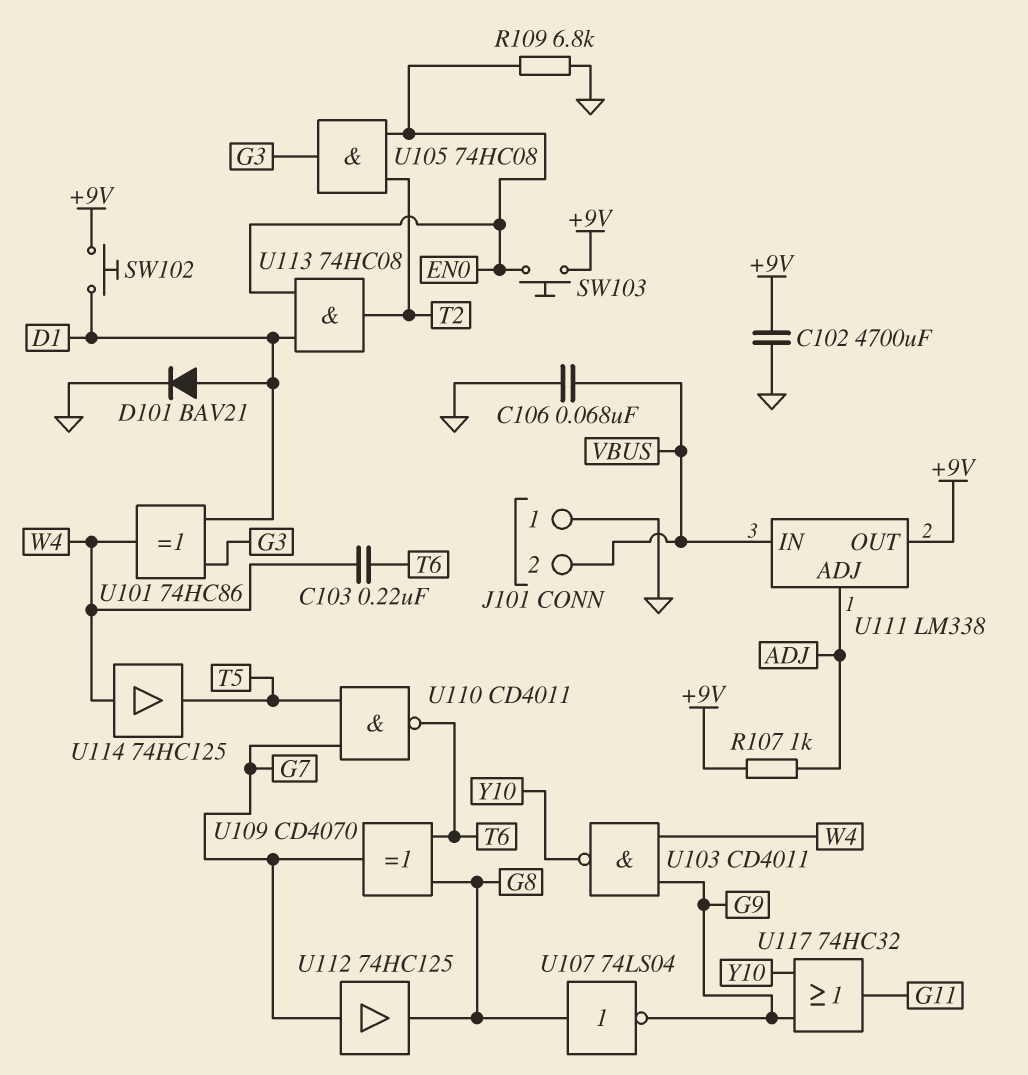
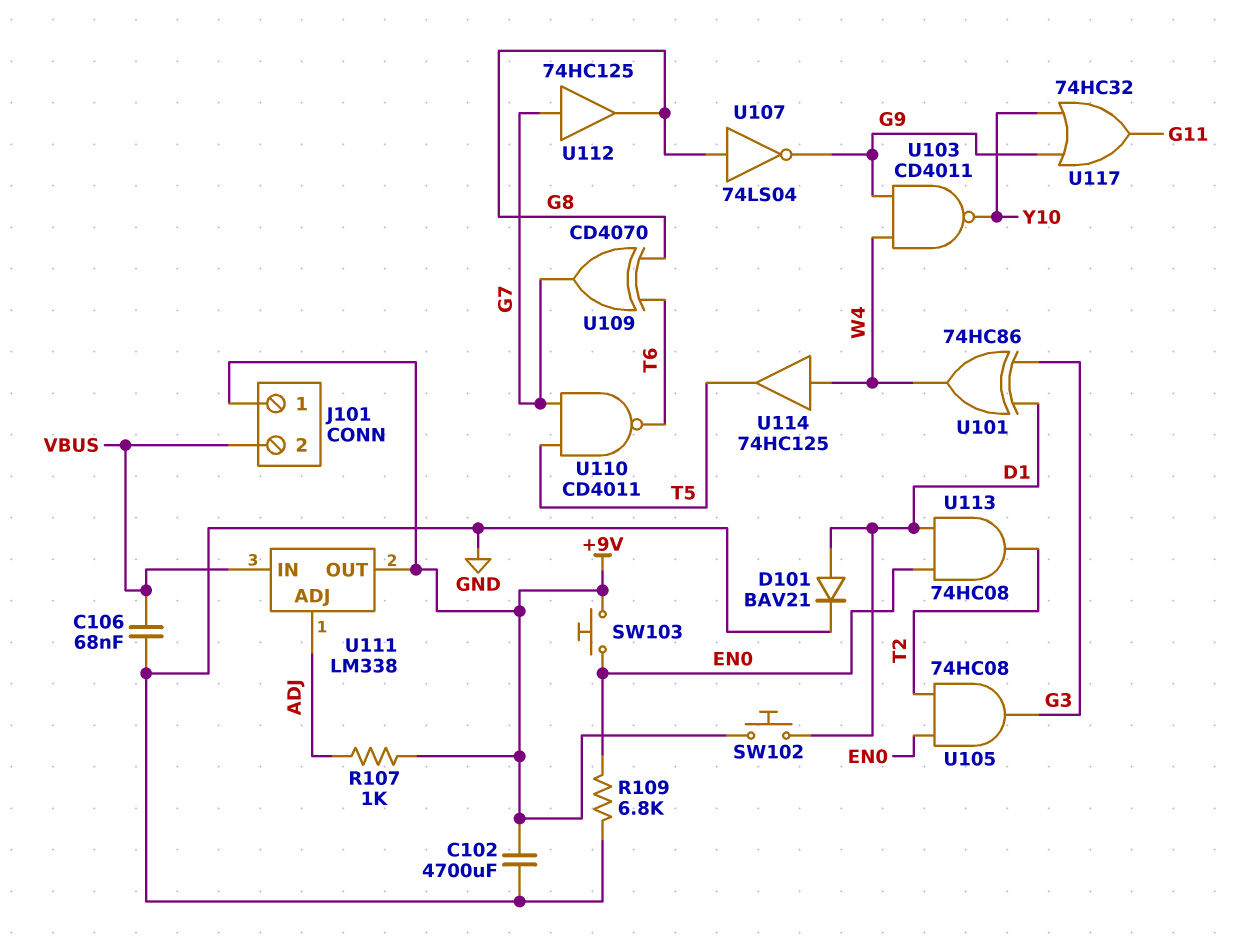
C103: 220nF (T6, W4) -> none
J101 pin 1: GND -> +9V

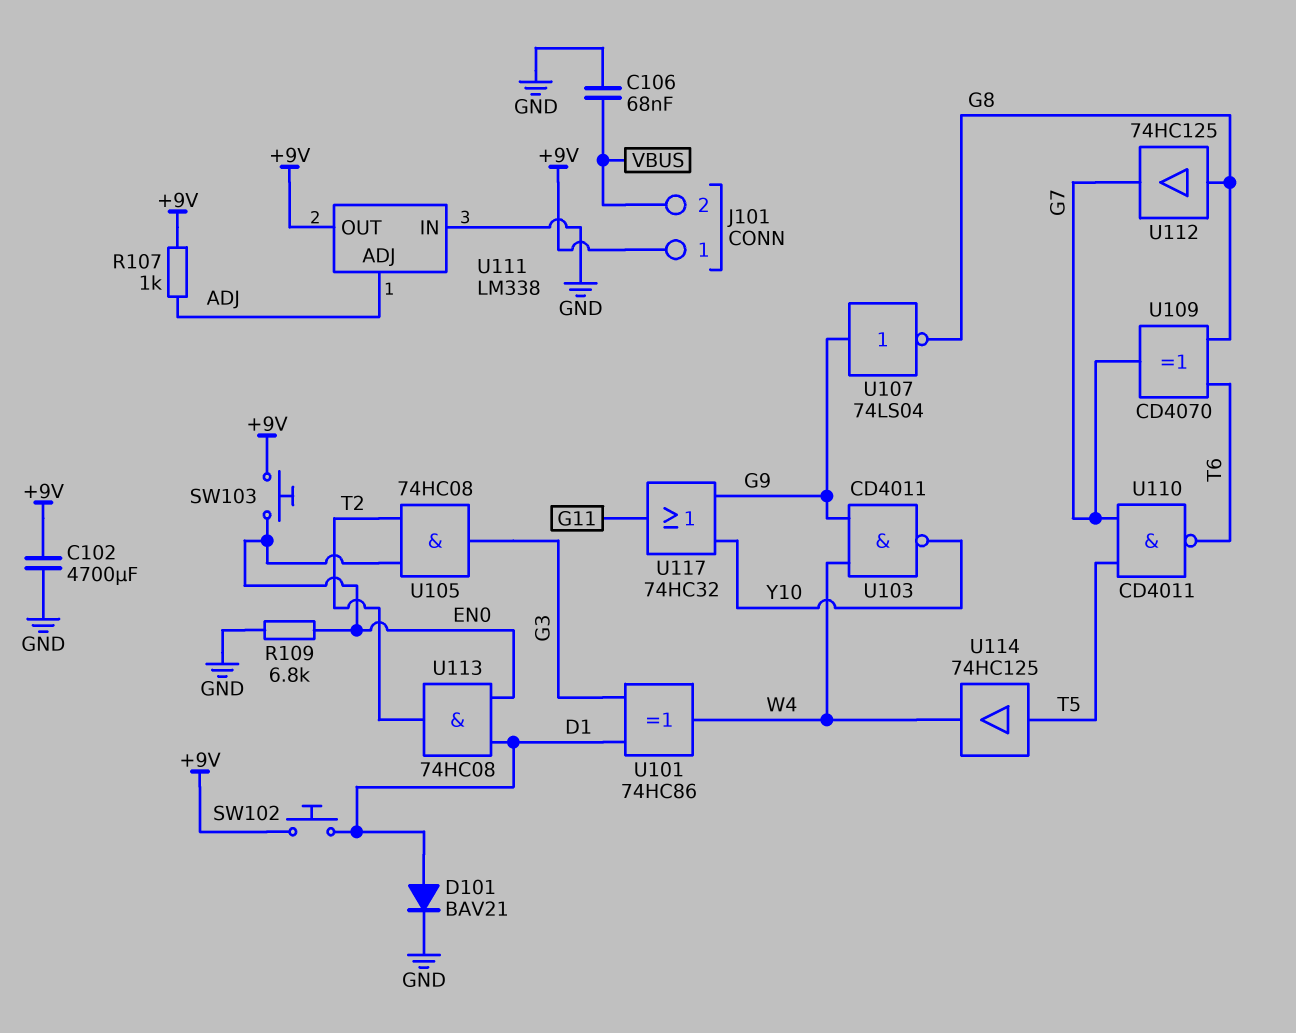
U107: NOT 74LS04 (in G8, out G9) -> NOT 74LS04 (in G9, out G8)
U111 pin IN: VBUS -> GND
U112: buffer 74HC125 (in G7, out G8) -> buffer 74HC125 (in G8, out G7)
U114: buffer 74HC125 (in W4, out T5) -> buffer 74HC125 (in T5, out W4)

